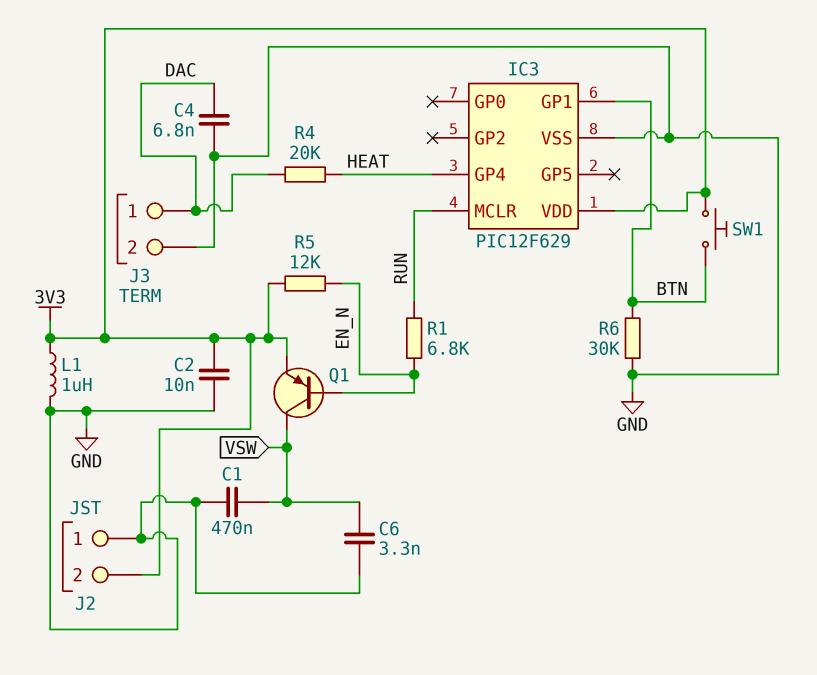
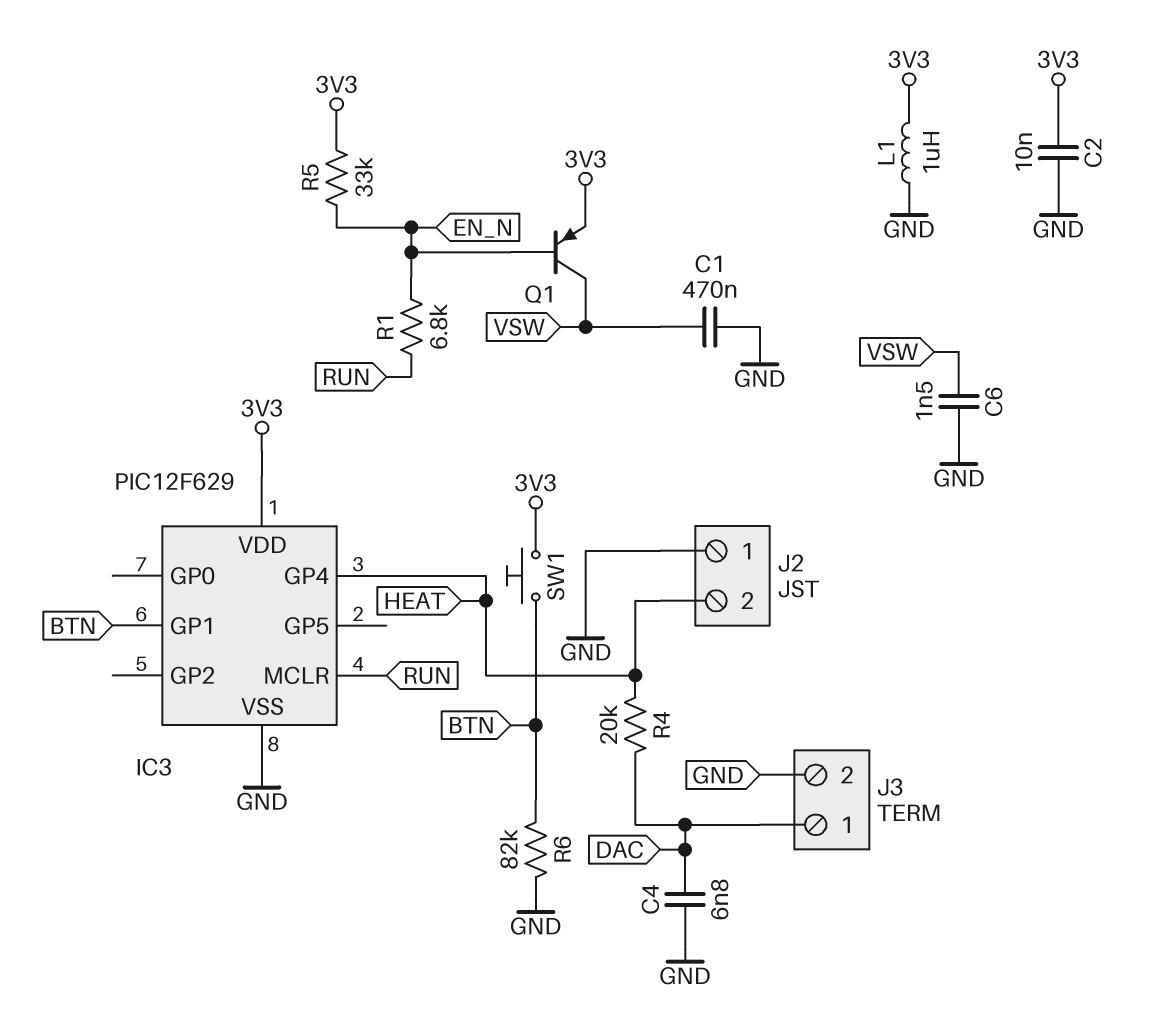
C6: 3.3nF (GND, VSW) -> 1.5nF (GND, VSW)
J2 pin 2: 3V3 -> HEAT
R5: 12k (3V3, EN_N) -> 33k (3V3, EN_N)
R6: 30k (BTN, GND) -> 82k (BTN, GND)

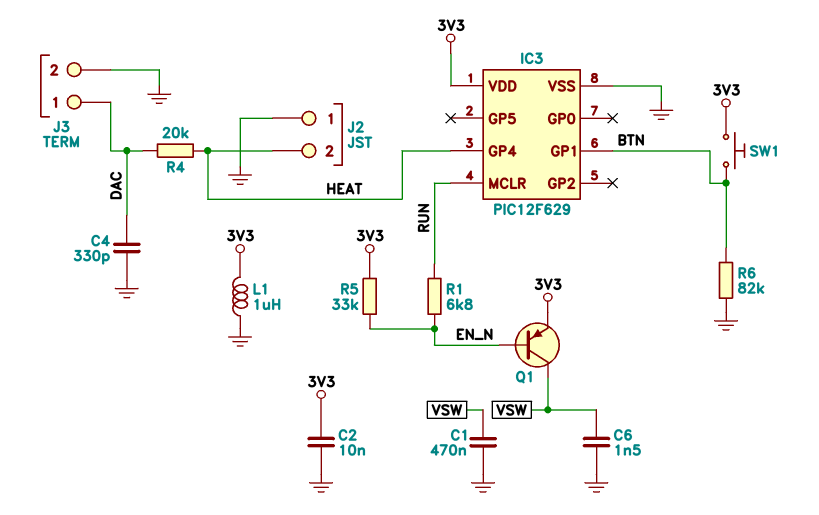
C4: 6.8nF (DAC, GND) -> 330pF (DAC, GND)

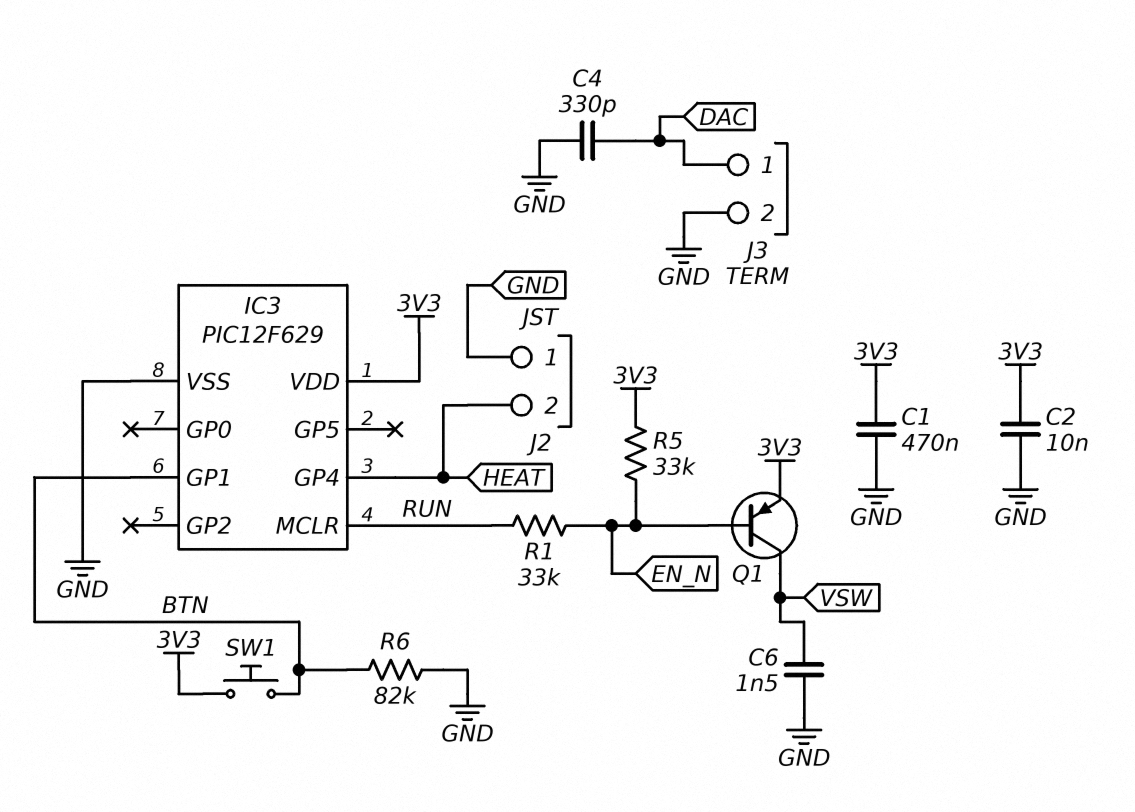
C1: 470nF (GND, VSW) -> 470nF (3V3, GND)
L1: 1uH (3V3, GND) -> none
R1: 6.8k (EN_N, RUN) -> 33k (EN_N, RUN)
R4: 20k (DAC, HEAT) -> none

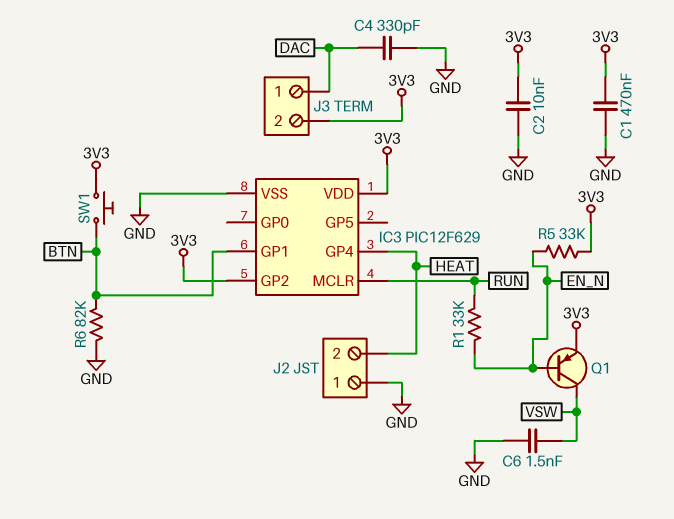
IC3 pin GP2: none -> 3V3
J3 pin 2: GND -> 3V3

